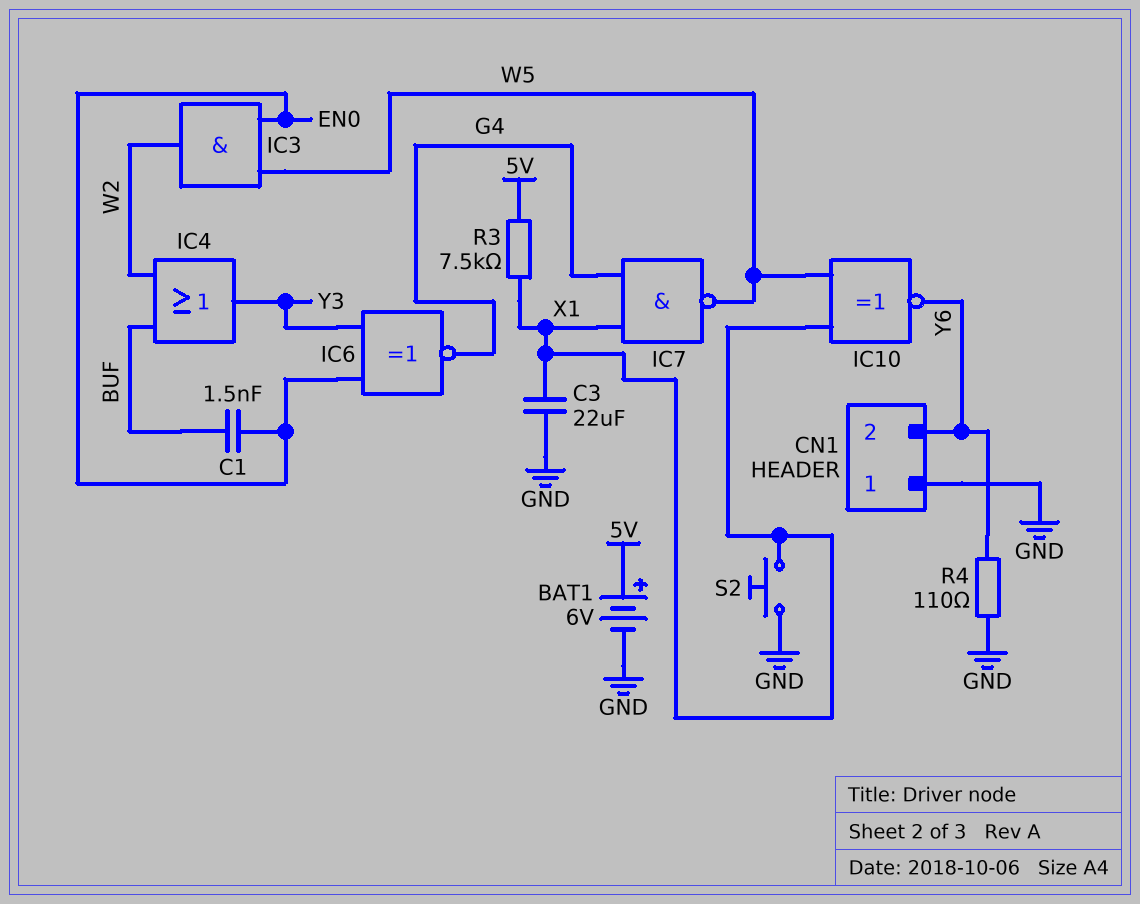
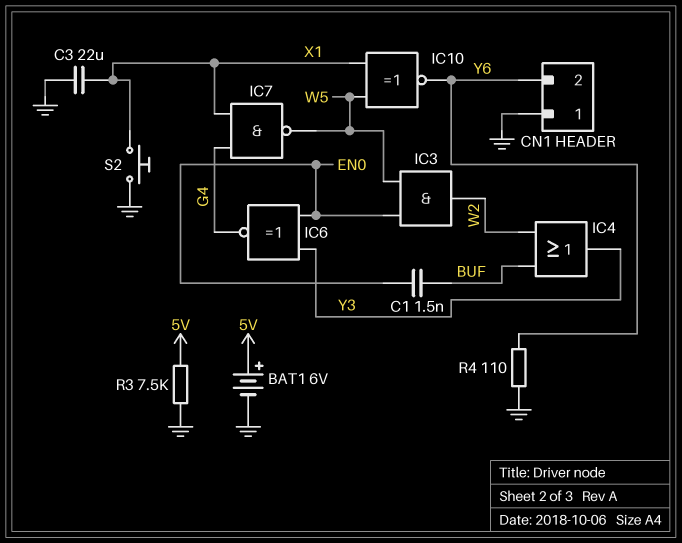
R3: 7.5k (5V, X1) -> 7.5k (5V, GND)

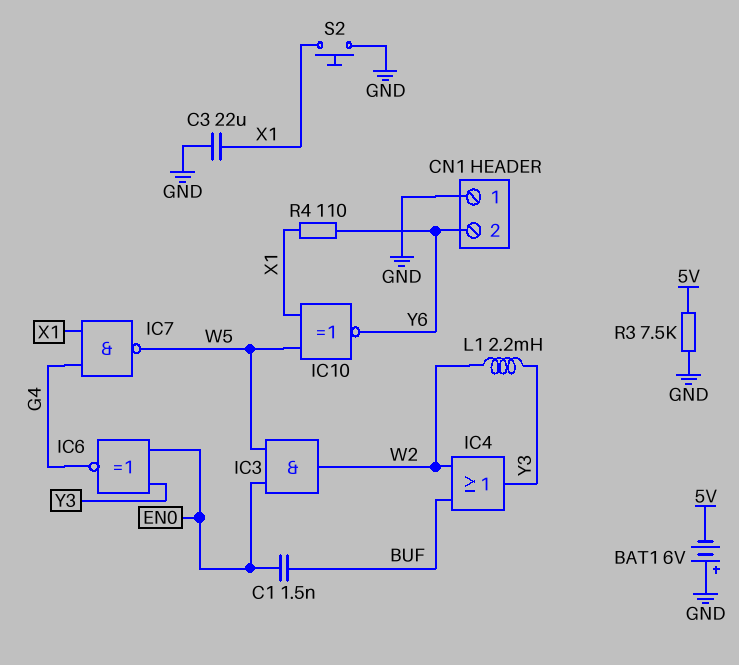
BAT1: 6V (plus 5V, minus GND) -> 6V (plus GND, minus 5V)
L1: none -> 2.2mH (W2, Y3)
R4: 110 (GND, Y6) -> 110 (X1, Y6)

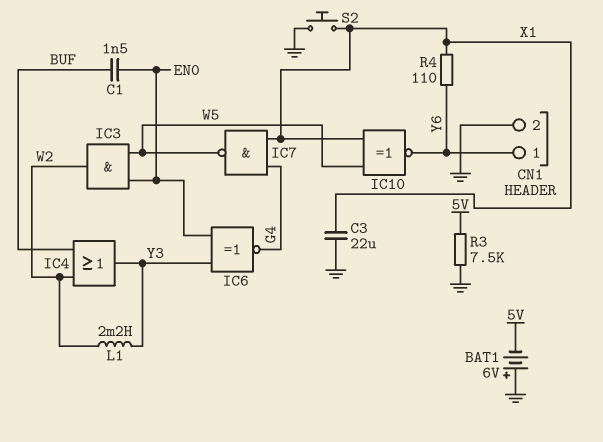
CN1 pin 1: GND -> Y6
CN1 pin 2: Y6 -> GND

